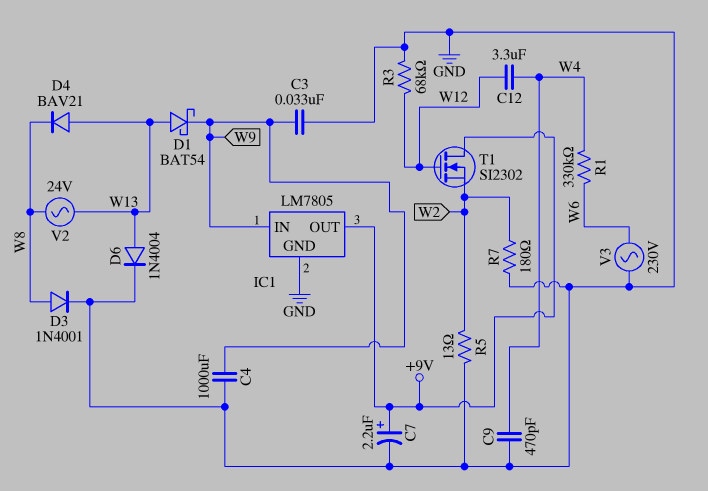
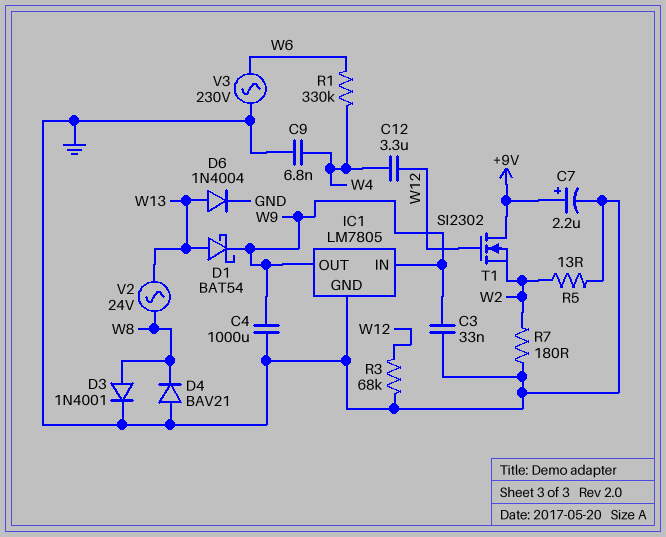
C9: 470pF (GND, W4) -> 6.8nF (GND, W4)
D4: diode BAV21 (A W13, K W8) -> diode BAV21 (A GND, K W8)
IC1 pin OUT: +9V -> W9

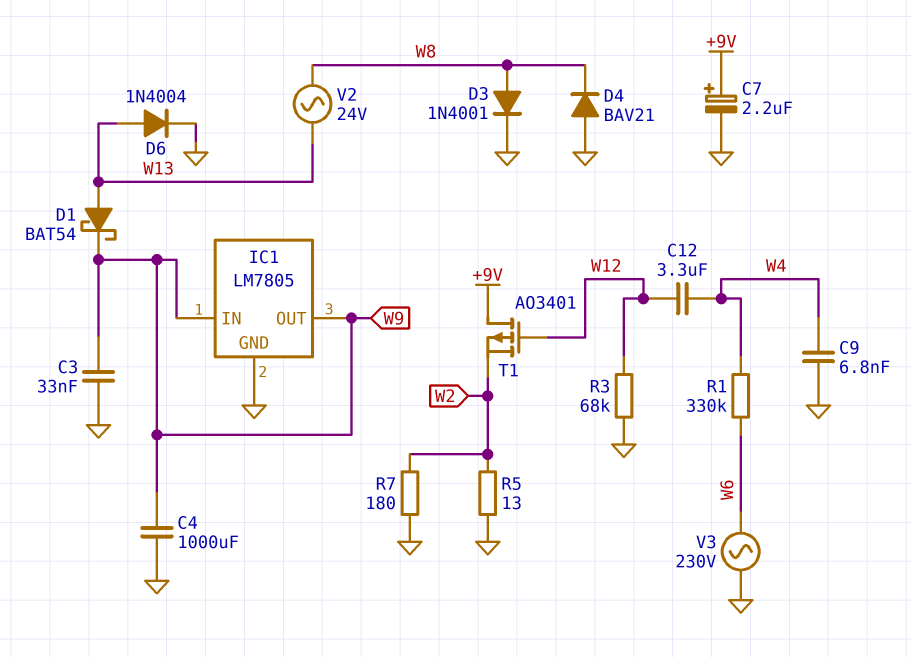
T1: NMOS SI2302 (G W12, D +9V, S W2) -> PMOS AO3401 (G W12, D +9V, S W2)

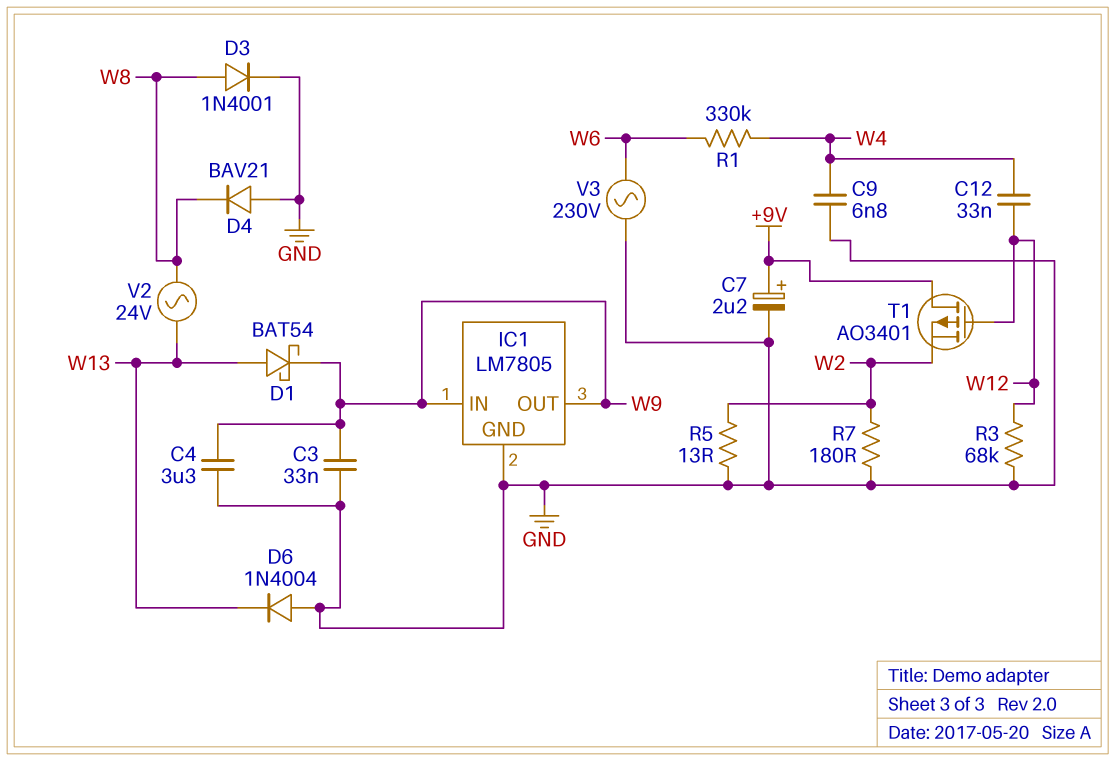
C4: 1000uF (GND, W9) -> 3.3uF (GND, W9)
C12: 3.3uF (W4, W12) -> 33nF (W4, W12)
D6: diode 1N4004 (A W13, K GND) -> diode 1N4004 (A GND, K W13)

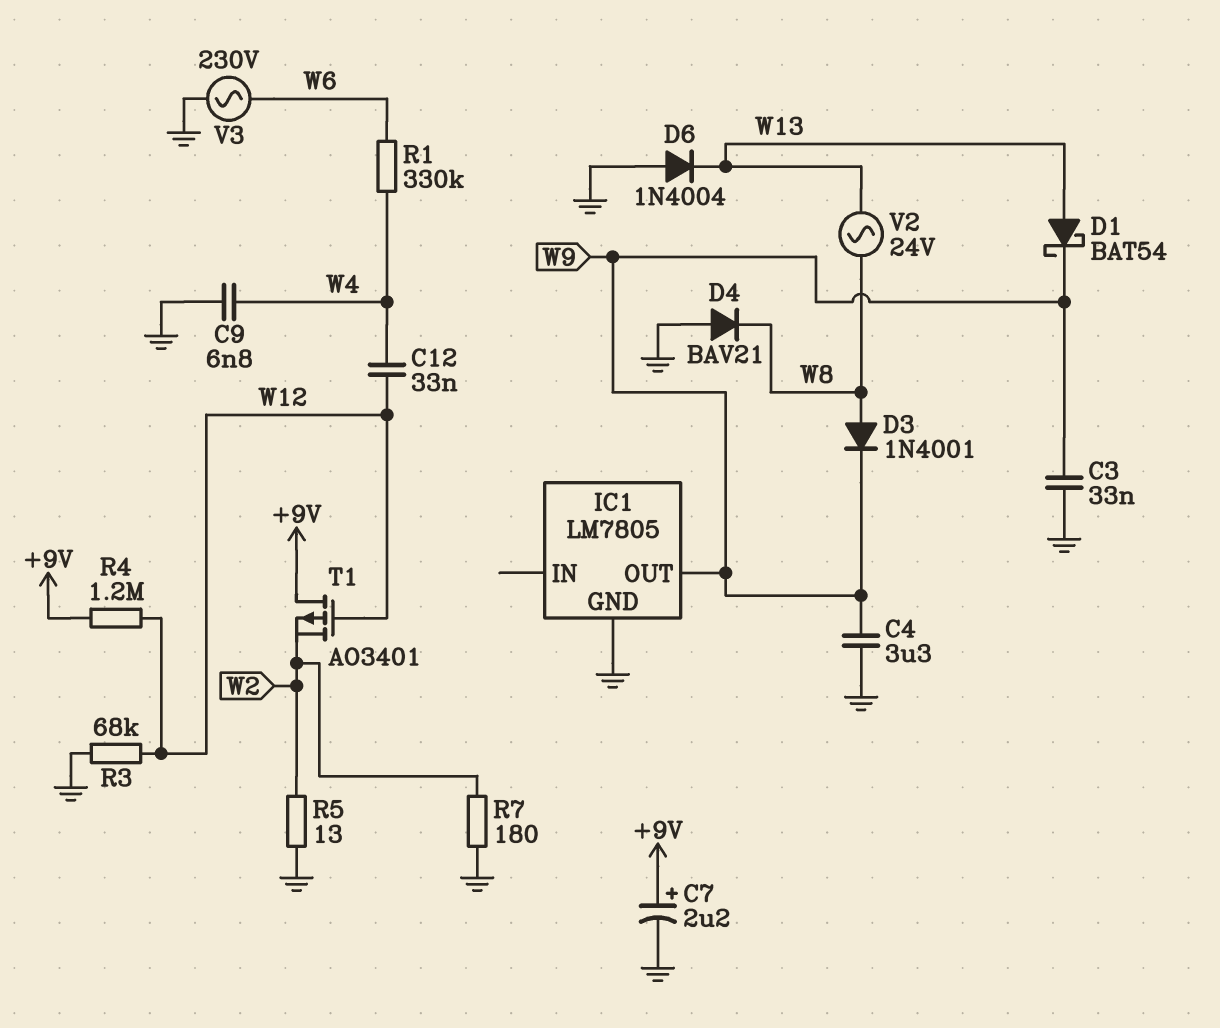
D3: diode 1N4001 (A W8, K GND) -> diode 1N4001 (A W8, K W9)
IC1 pin IN: W9 -> none
R4: none -> 1.2M (+9V, W12)

